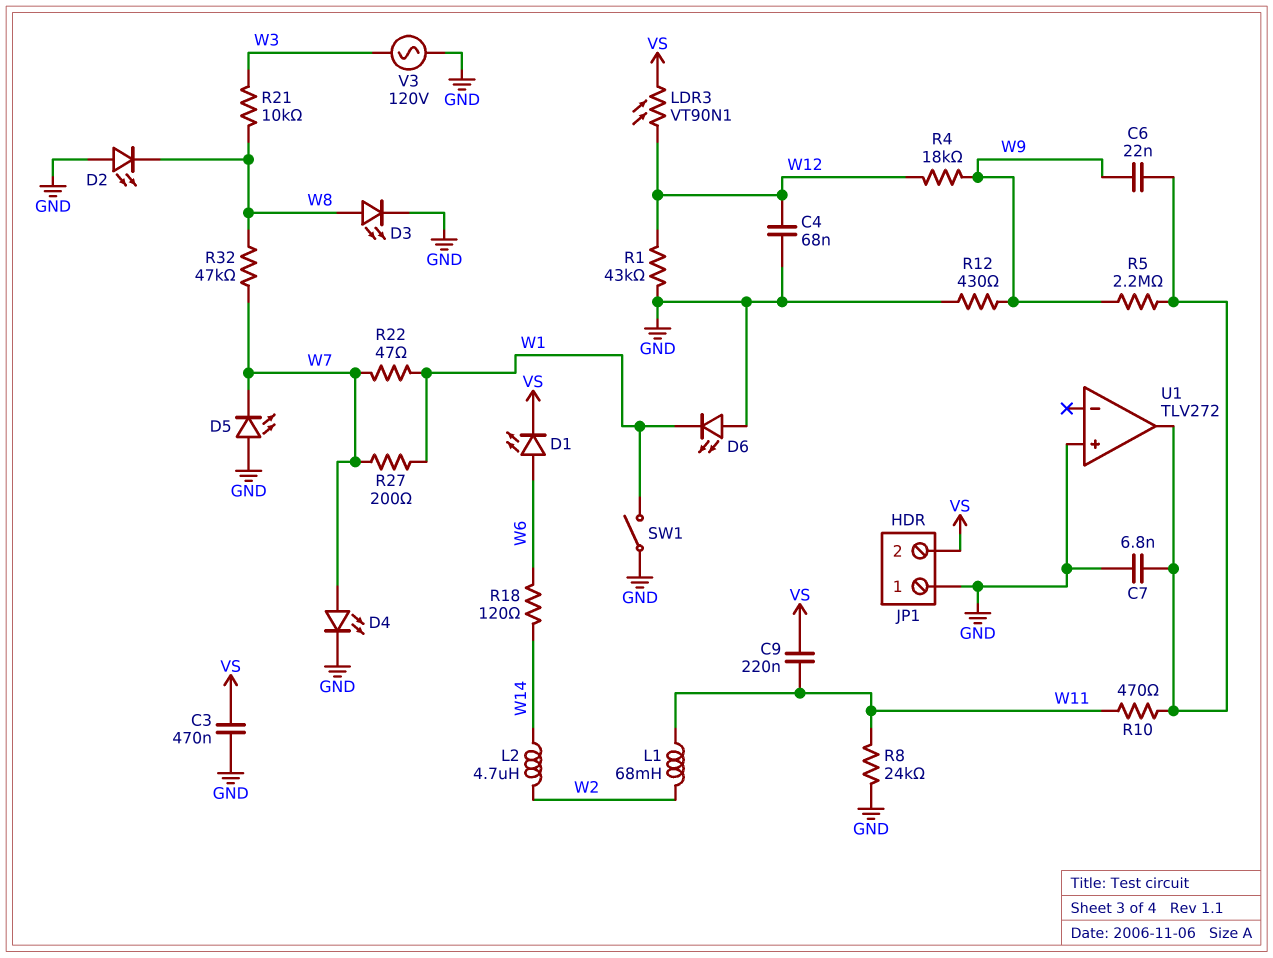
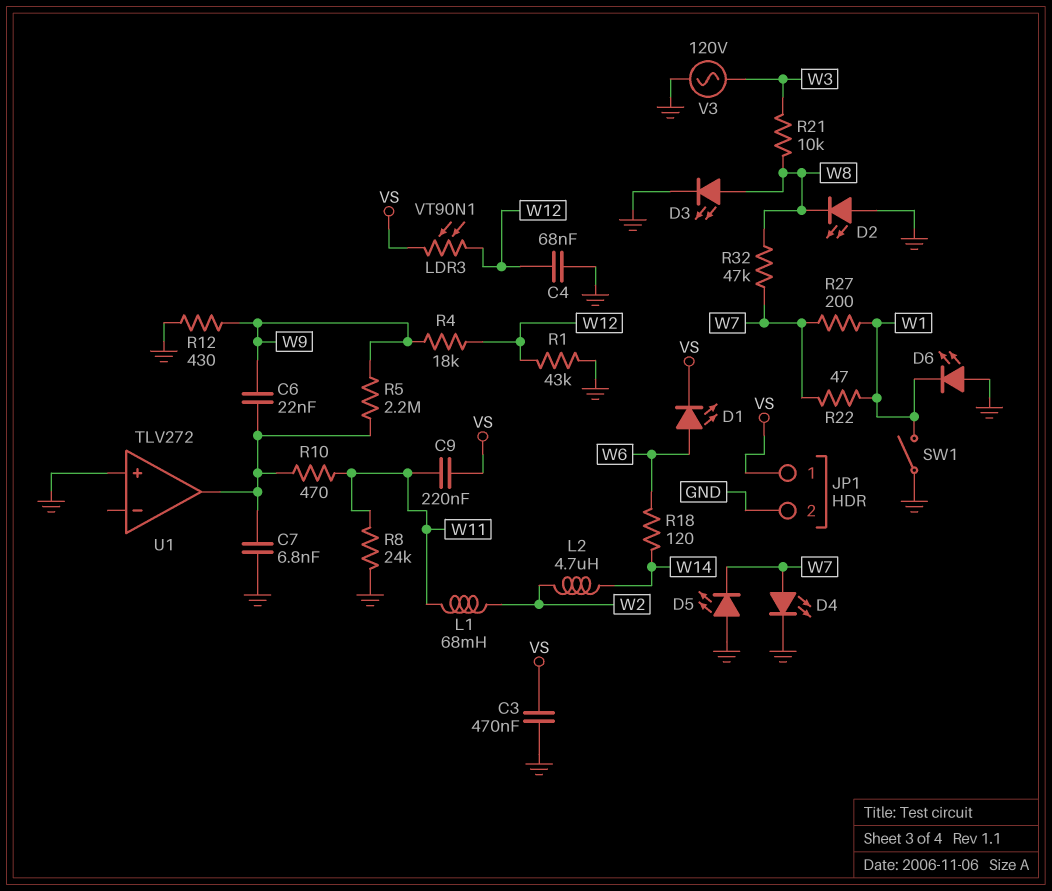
JP1 pin 1: GND -> VS
JP1 pin 2: VS -> GND

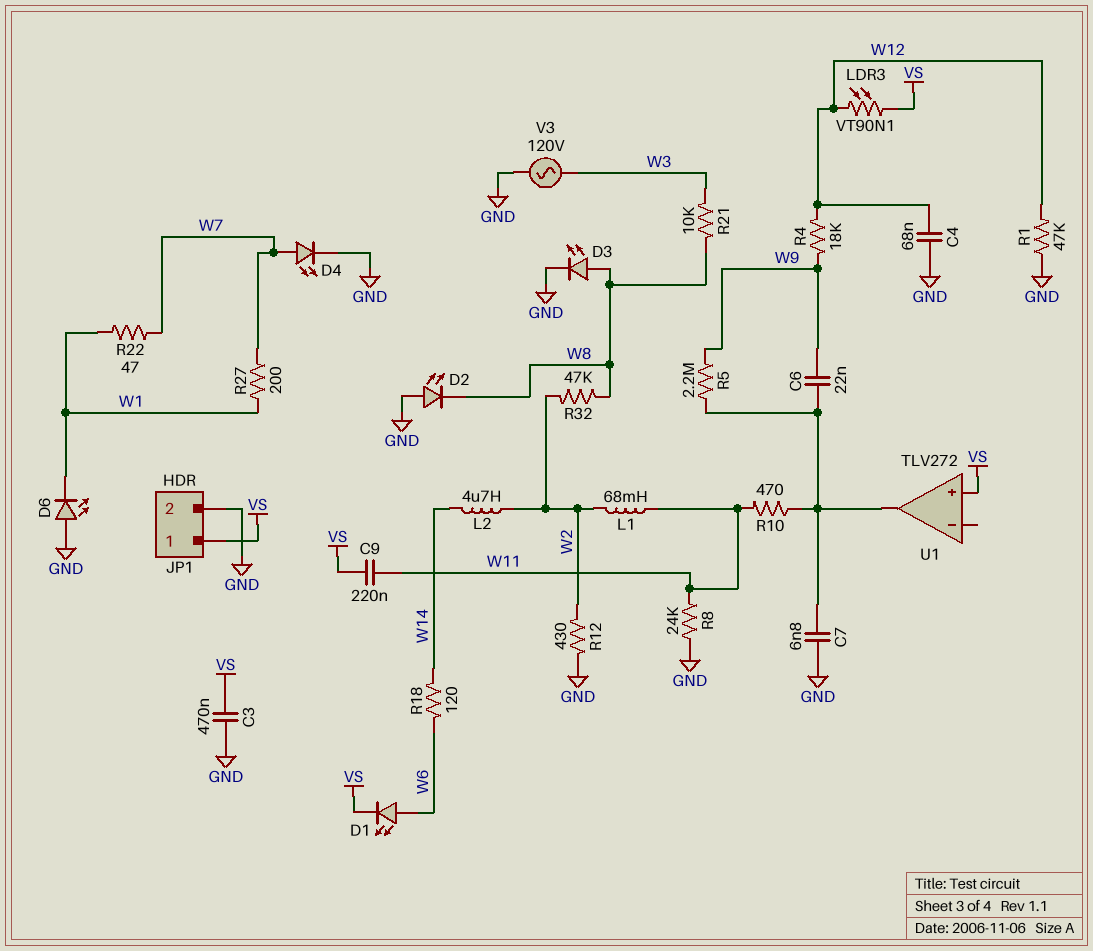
D5: LED (A GND, K W7) -> none
R1: 43k (GND, W12) -> 47k (GND, W12)
R12: 430 (GND, W9) -> 430 (GND, W2)
R32: 47k (W7, W8) -> 47k (W2, W8)
SW1: switch (GND, W1) -> none
U1 pin in+: GND -> VS

